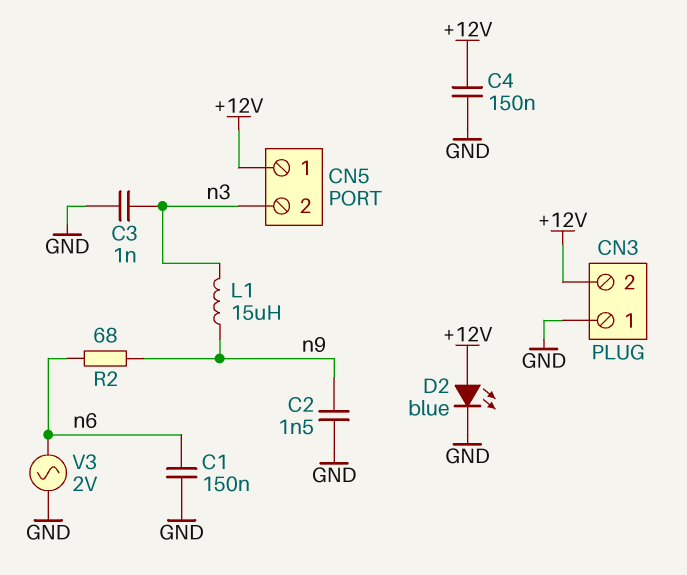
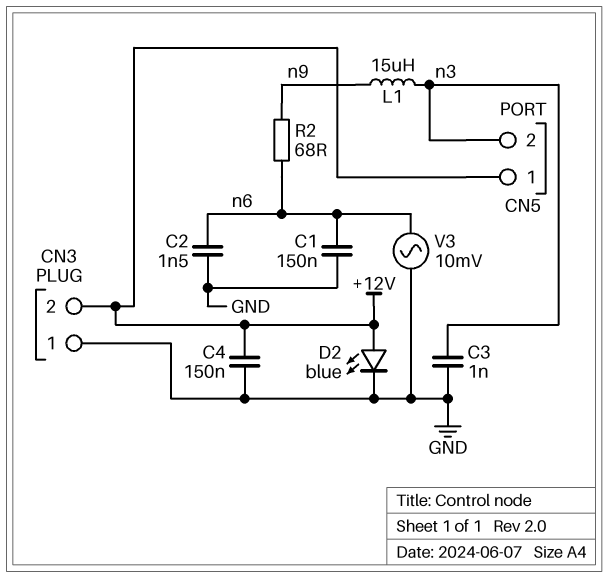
C2: 1.5nF (GND, n9) -> 1.5nF (GND, n6)
V3: AC 2V (GND, n6) -> AC 10mV (GND, n6)

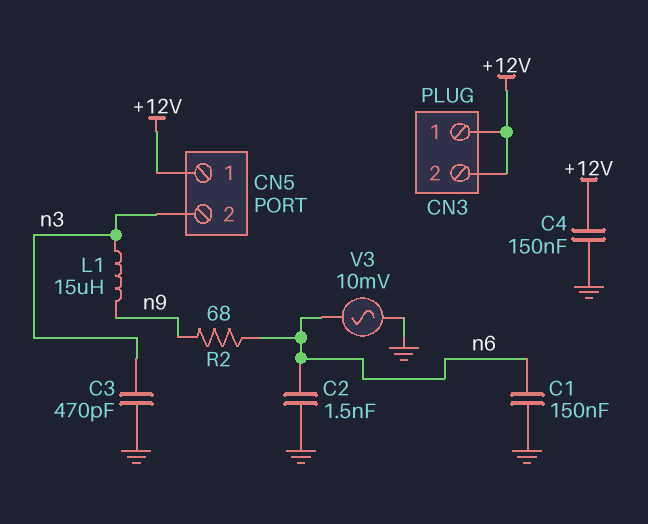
C3: 1nF (GND, n3) -> 470pF (GND, n3)
CN3 pin 1: GND -> +12V
D2: LED blue (A +12V, K GND) -> none

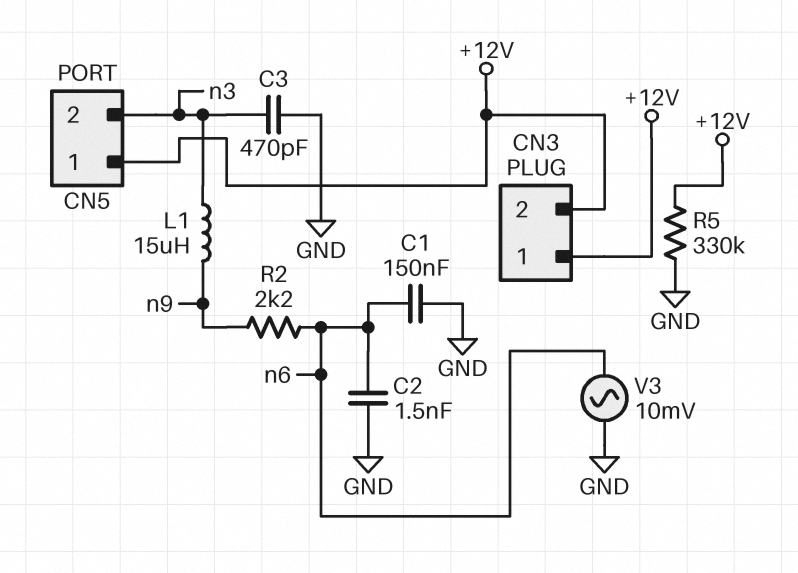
C4: 150nF (+12V, GND) -> none
R2: 68 (n6, n9) -> 2.2k (n6, n9)
R5: none -> 330k (+12V, GND)

